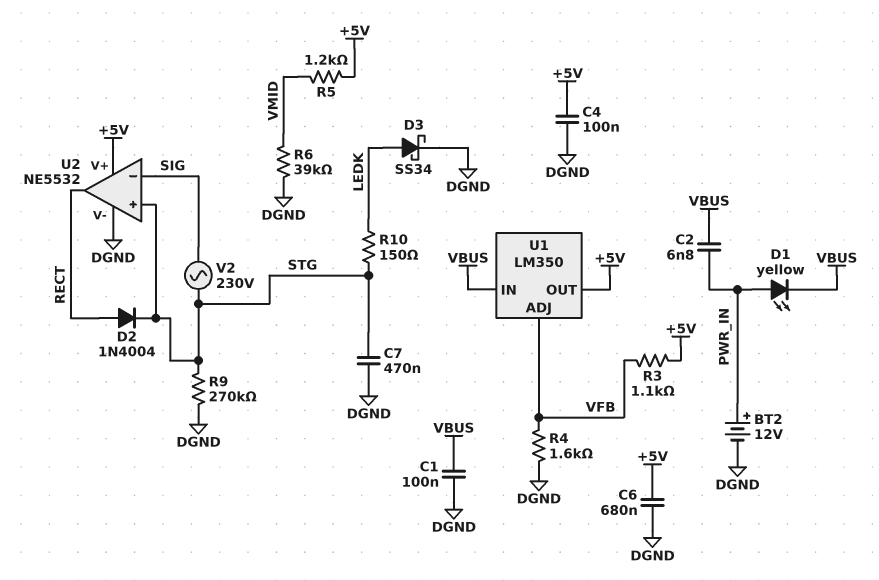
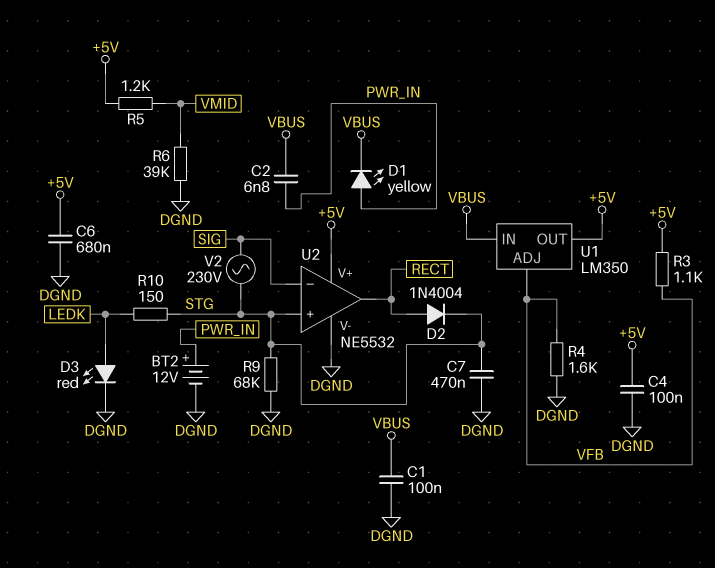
D3: schottky SS34 (A LEDK, K DGND) -> LED red (A LEDK, K DGND)
R9: 270k (DGND, STG) -> 68k (DGND, STG)

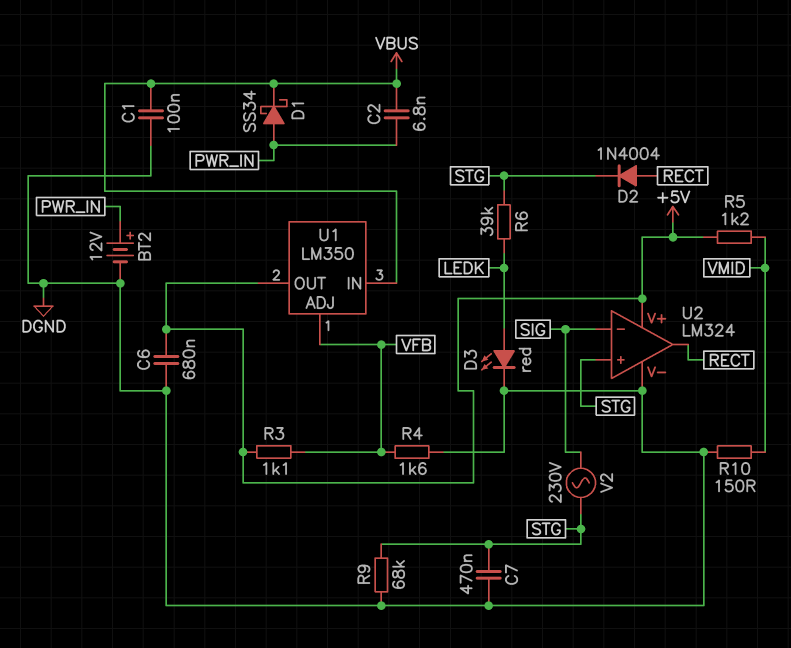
C4: 100nF (+5V, DGND) -> none
D1: LED yellow (A PWR_IN, K VBUS) -> schottky SS34 (A PWR_IN, K VBUS)
R6: 39k (DGND, VMID) -> 39k (LEDK, STG)
R10: 150 (LEDK, STG) -> 150 (DGND, VMID)
U2: NE5532 -> LM324

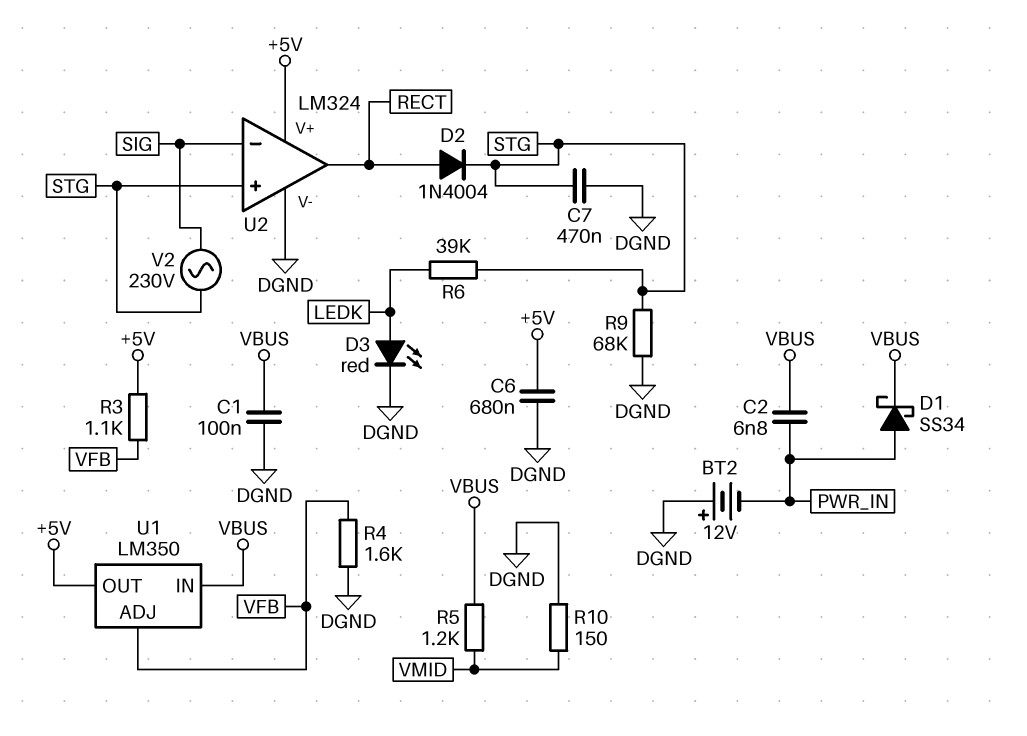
BT2: 12V (plus PWR_IN, minus DGND) -> 12V (plus DGND, minus PWR_IN)
R5: 1.2k (+5V, VMID) -> 1.2k (VBUS, VMID)

